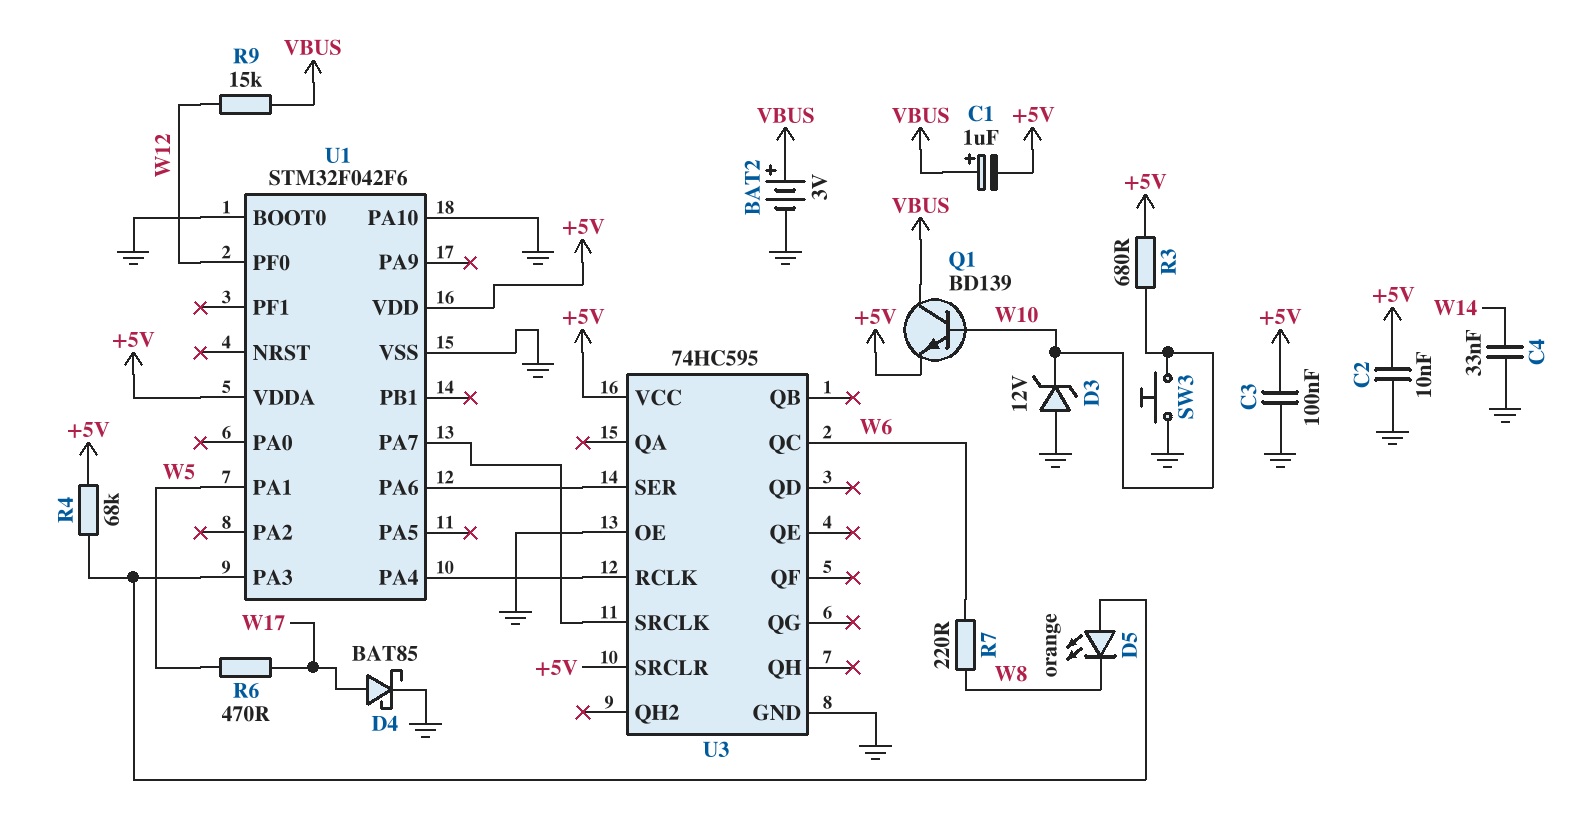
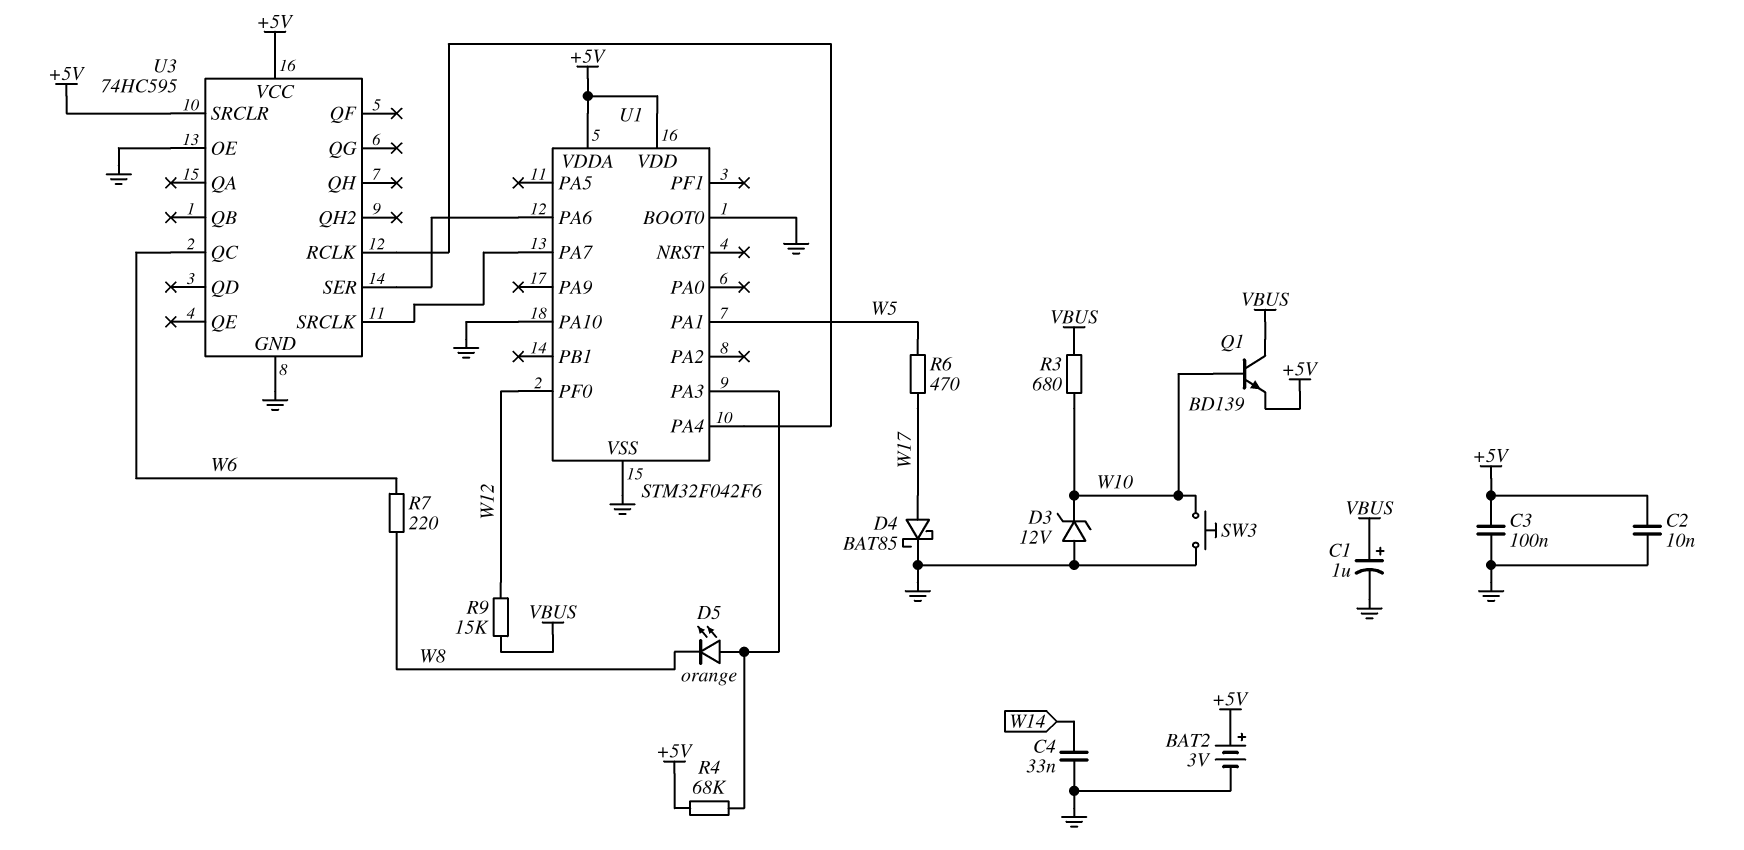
BAT2: 3V (plus VBUS, minus GND) -> 3V (plus +5V, minus GND)
C1: 1uF (plus VBUS, minus +5V) -> 1uF (plus VBUS, minus GND)
R3: 680 (+5V, W10) -> 680 (VBUS, W10)

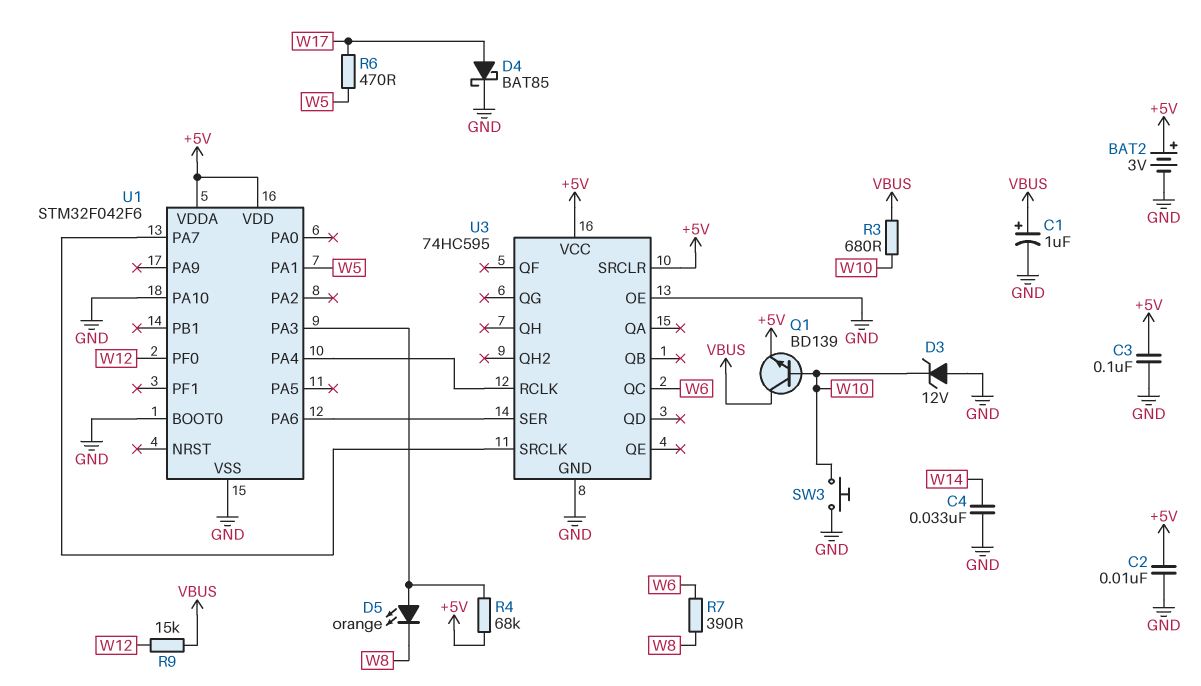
R7: 220 (W6, W8) -> 390 (W6, W8)

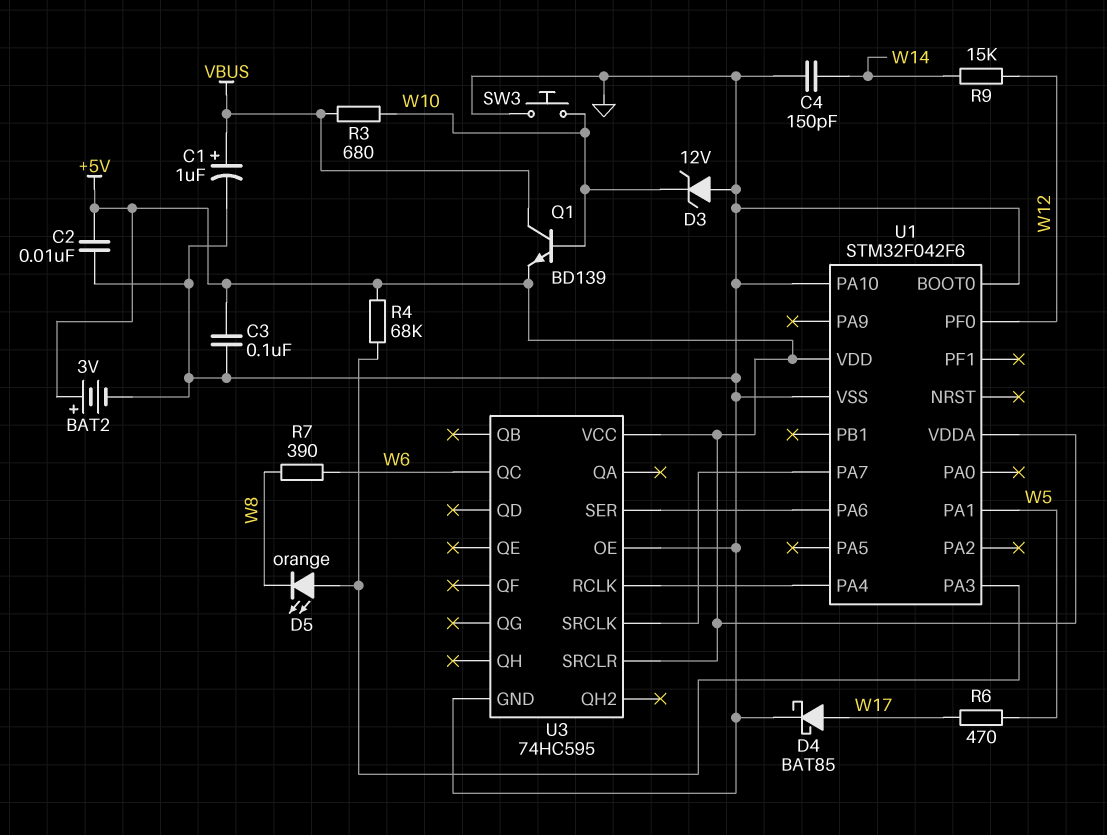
C4: 33nF (GND, W14) -> 150pF (GND, W14)
R9: 15k (VBUS, W12) -> 15k (W12, W14)

